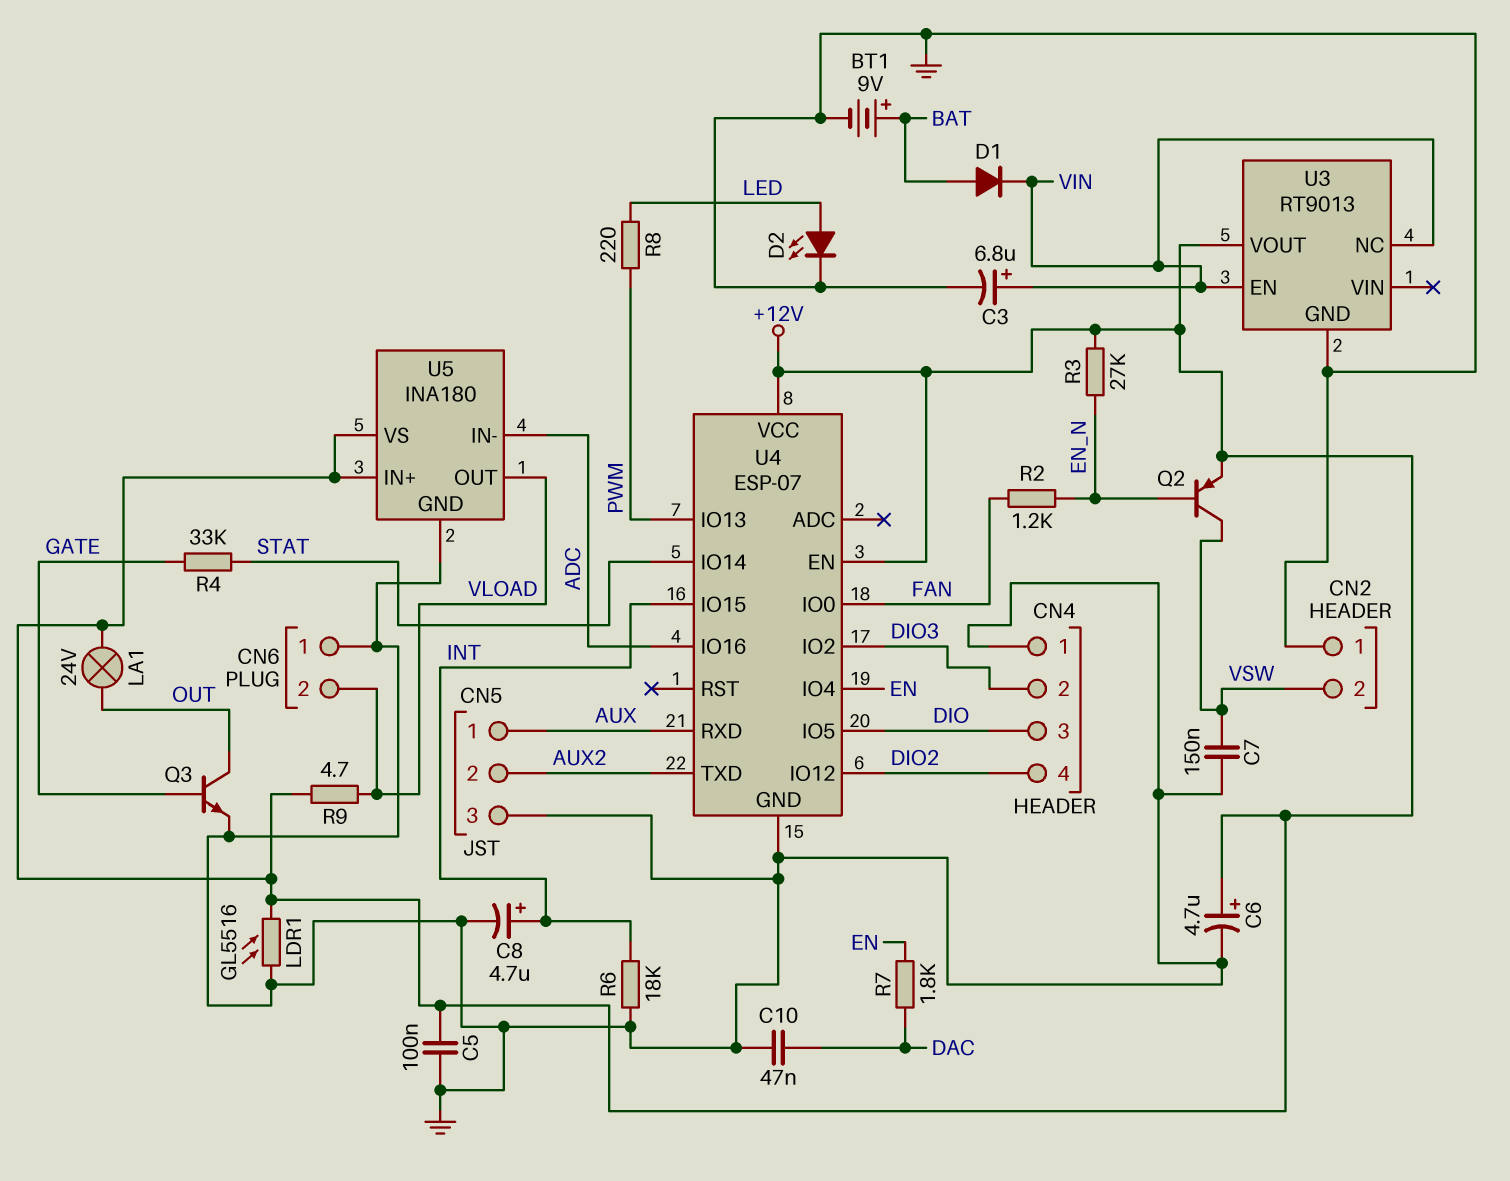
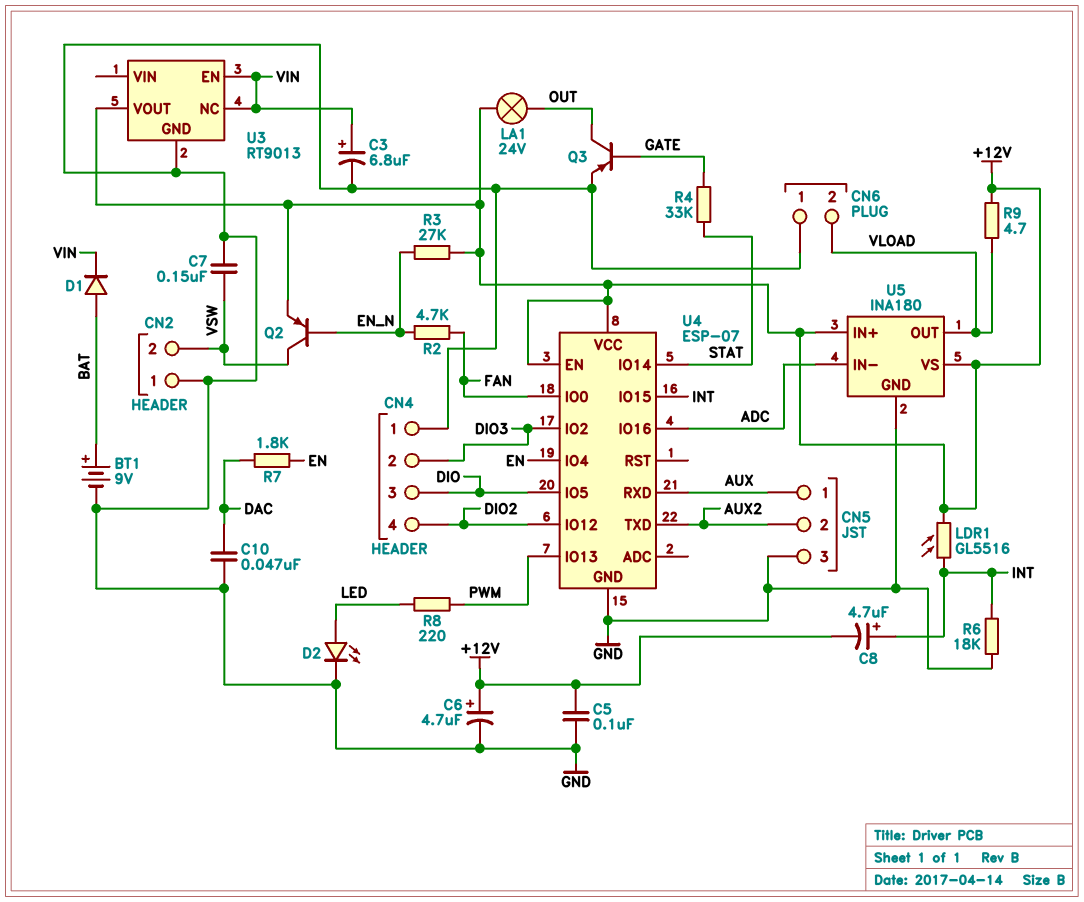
C8: 4.7uF (plus INT, minus GND) -> 4.7uF (plus INT, minus +12V)
LDR1: GL5516 (+12V, GND) -> GL5516 (+12V, INT)
Q3: NPN (B GATE, C OUT, E GND) -> PNP (B GATE, C OUT, E GND)
R2: 1.2k (EN_N, FAN) -> 4.7k (EN_N, FAN)

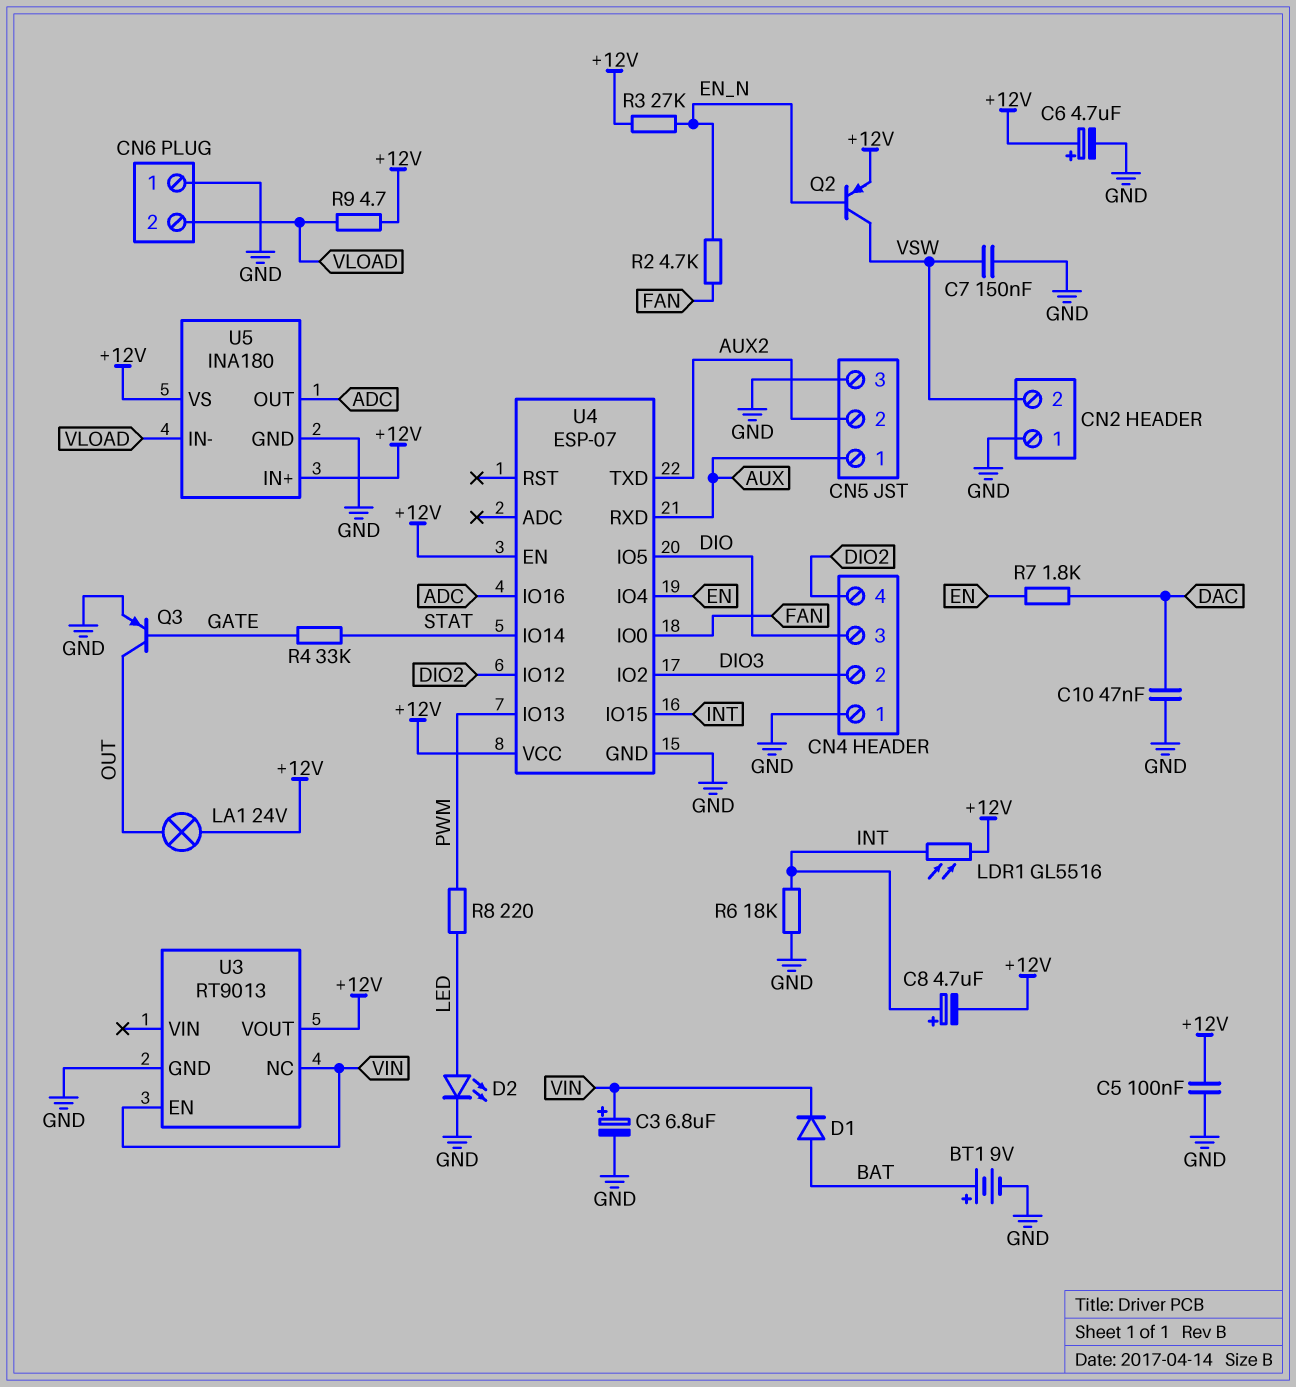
U5 pin IN-: ADC -> VLOAD
U5 pin OUT: VLOAD -> ADC

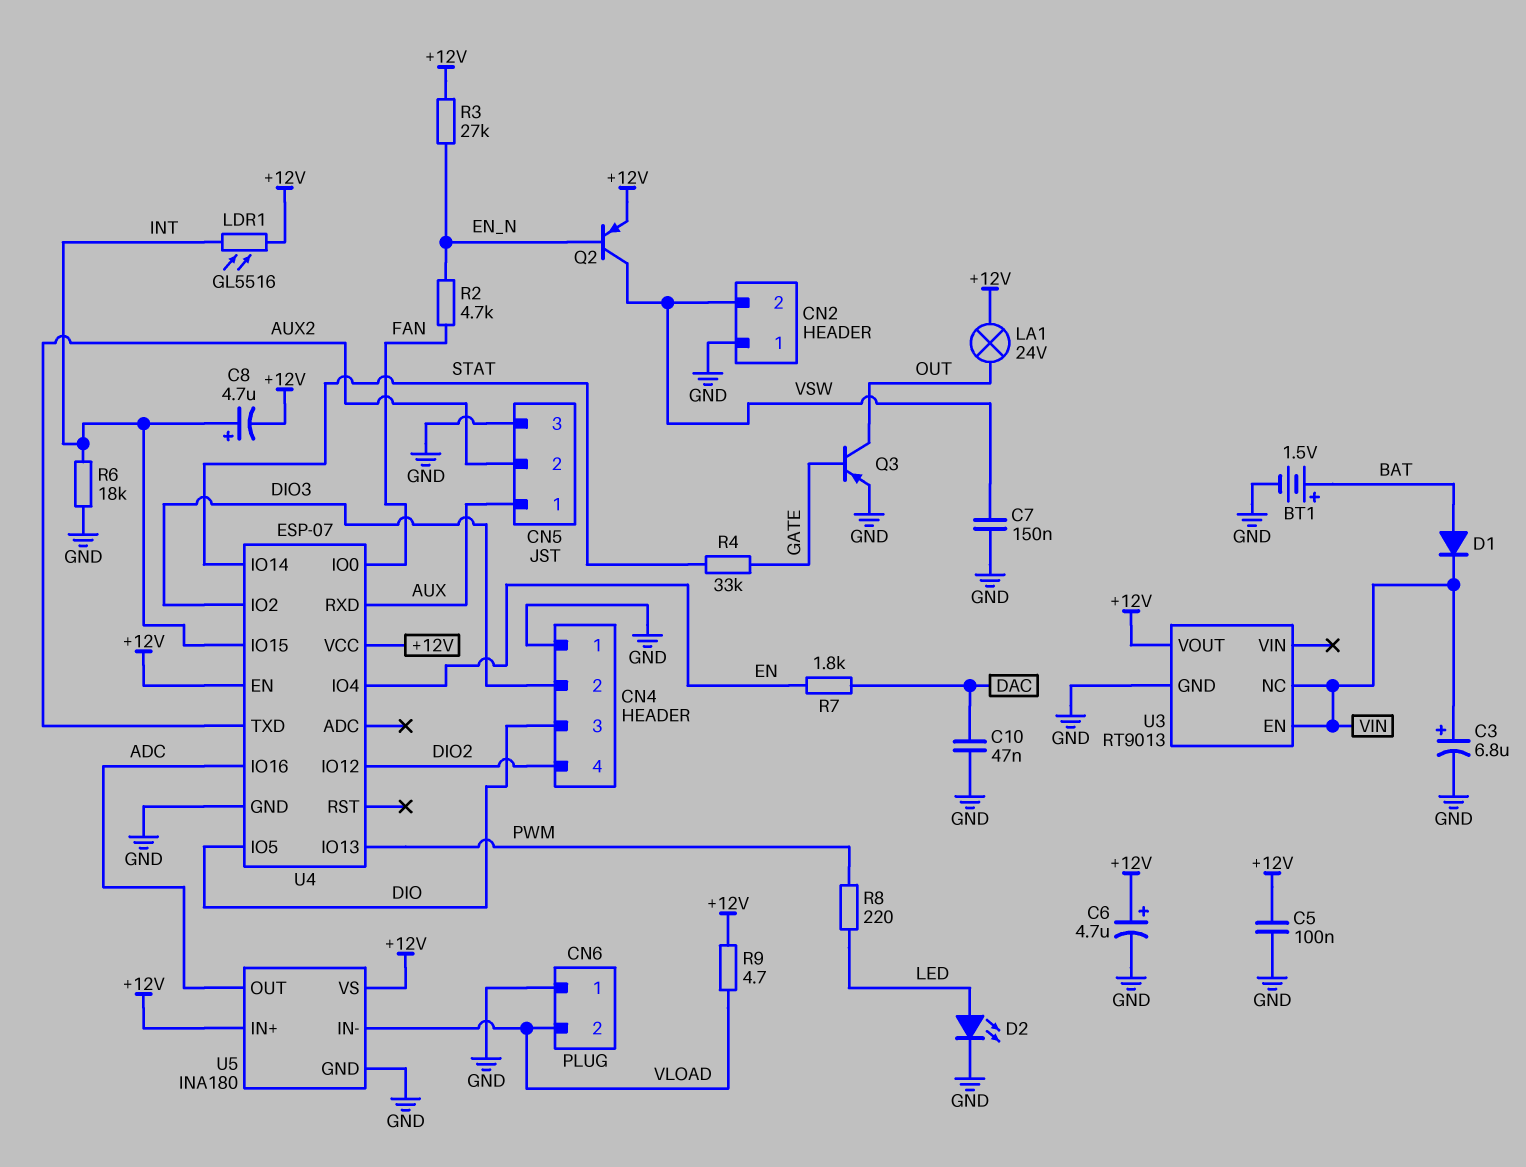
BT1: 9V (plus BAT, minus GND) -> 1.5V (plus BAT, minus GND)

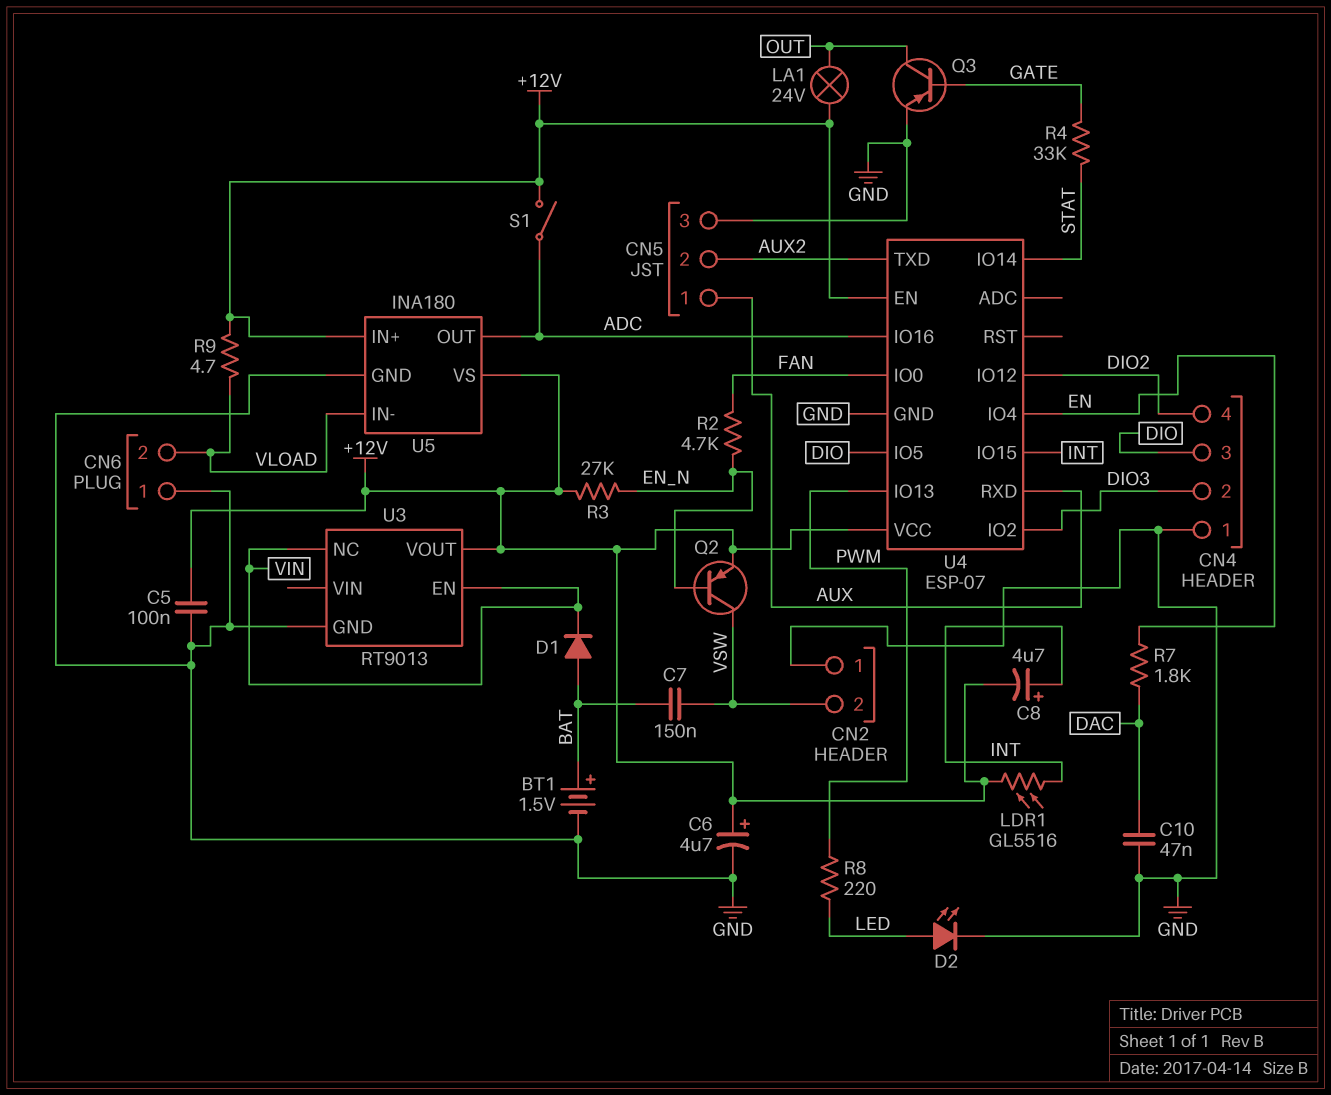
C3: 6.8uF (plus VIN, minus GND) -> none
C7: 150nF (GND, VSW) -> 150nF (BAT, VSW)
R6: 18k (GND, INT) -> none
S1: none -> switch (+12V, ADC)

